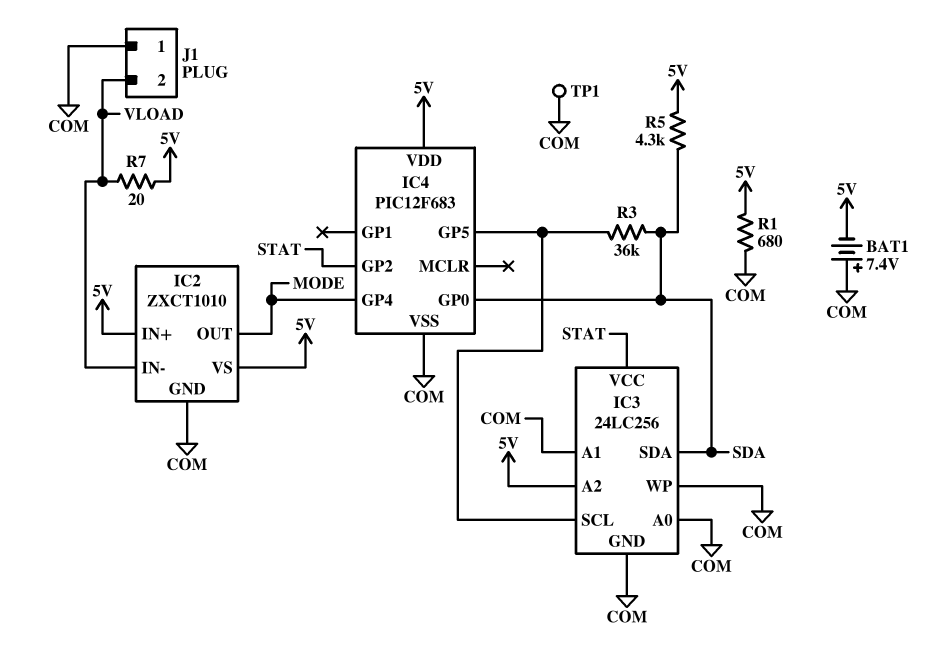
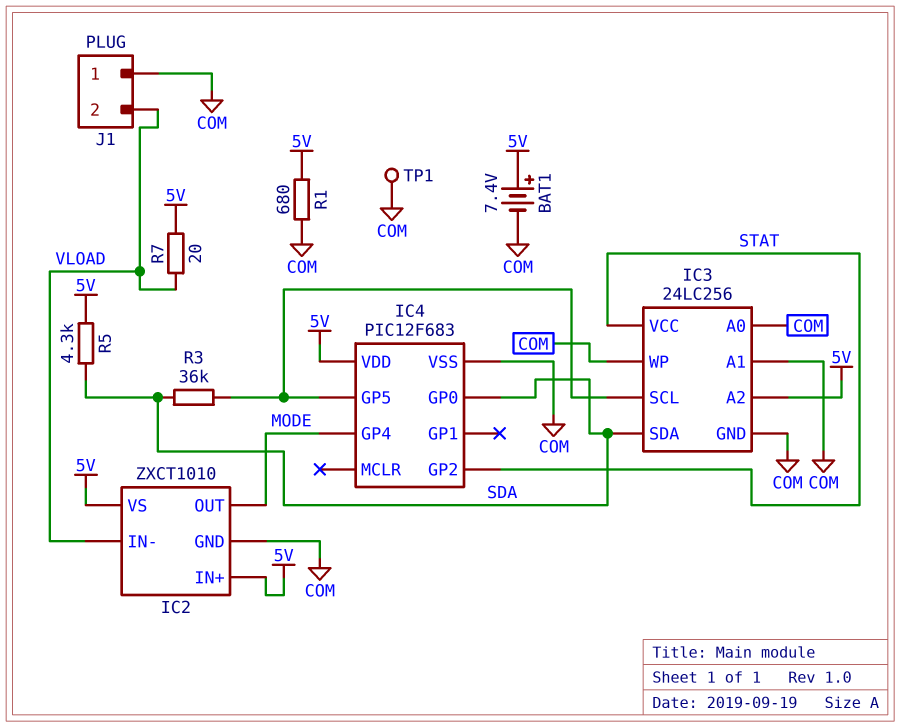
BAT1: 7.4V (plus COM, minus 5V) -> 7.4V (plus 5V, minus COM)

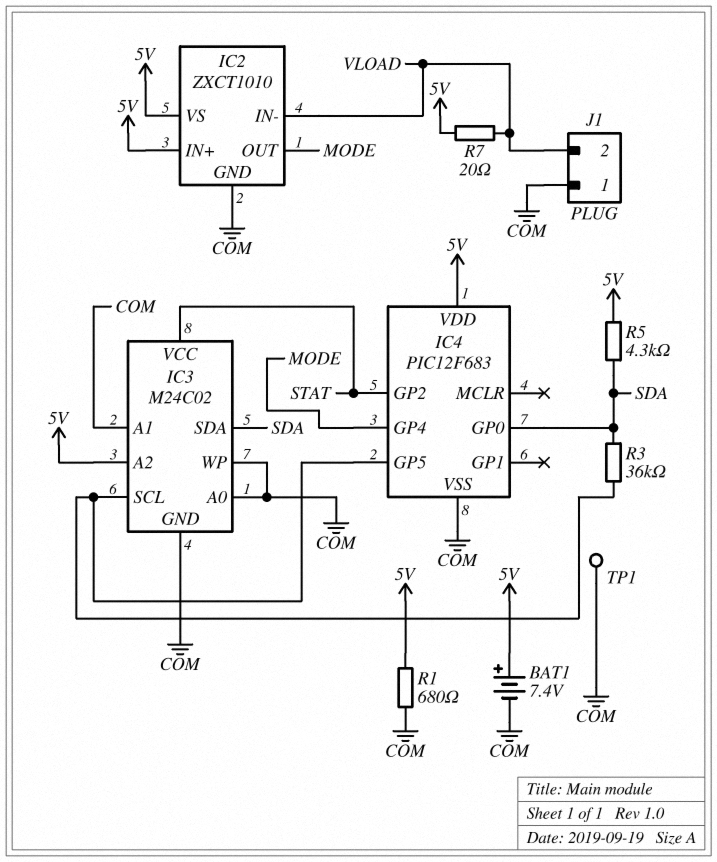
IC3: 24LC256 -> M24C02

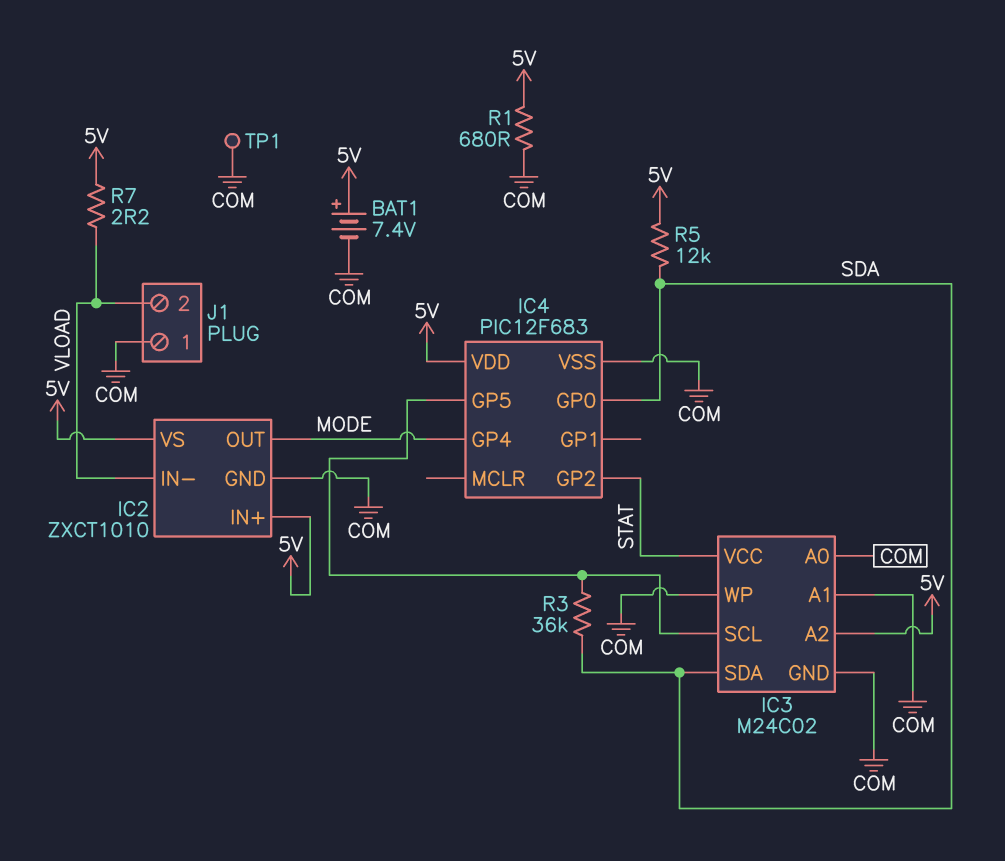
R5: 4.3k (5V, SDA) -> 12k (5V, SDA)
R7: 20 (5V, VLOAD) -> 2.2 (5V, VLOAD)

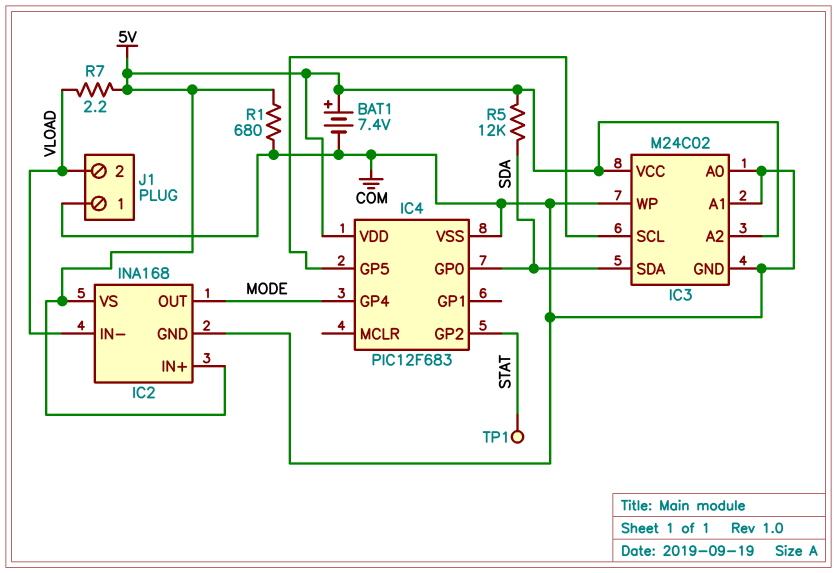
IC2: ZXCT1010 -> INA168
IC3 pin VCC: STAT -> 5V
R3: 36k (IC3/SCL, SDA) -> none
TP1: test point (COM) -> test point (STAT)

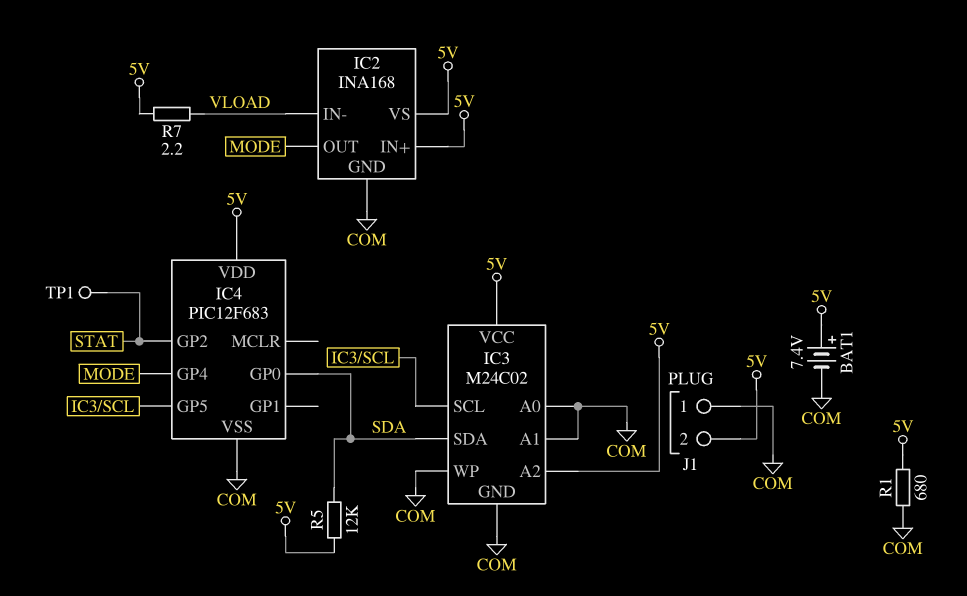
J1 pin 2: VLOAD -> 5V

